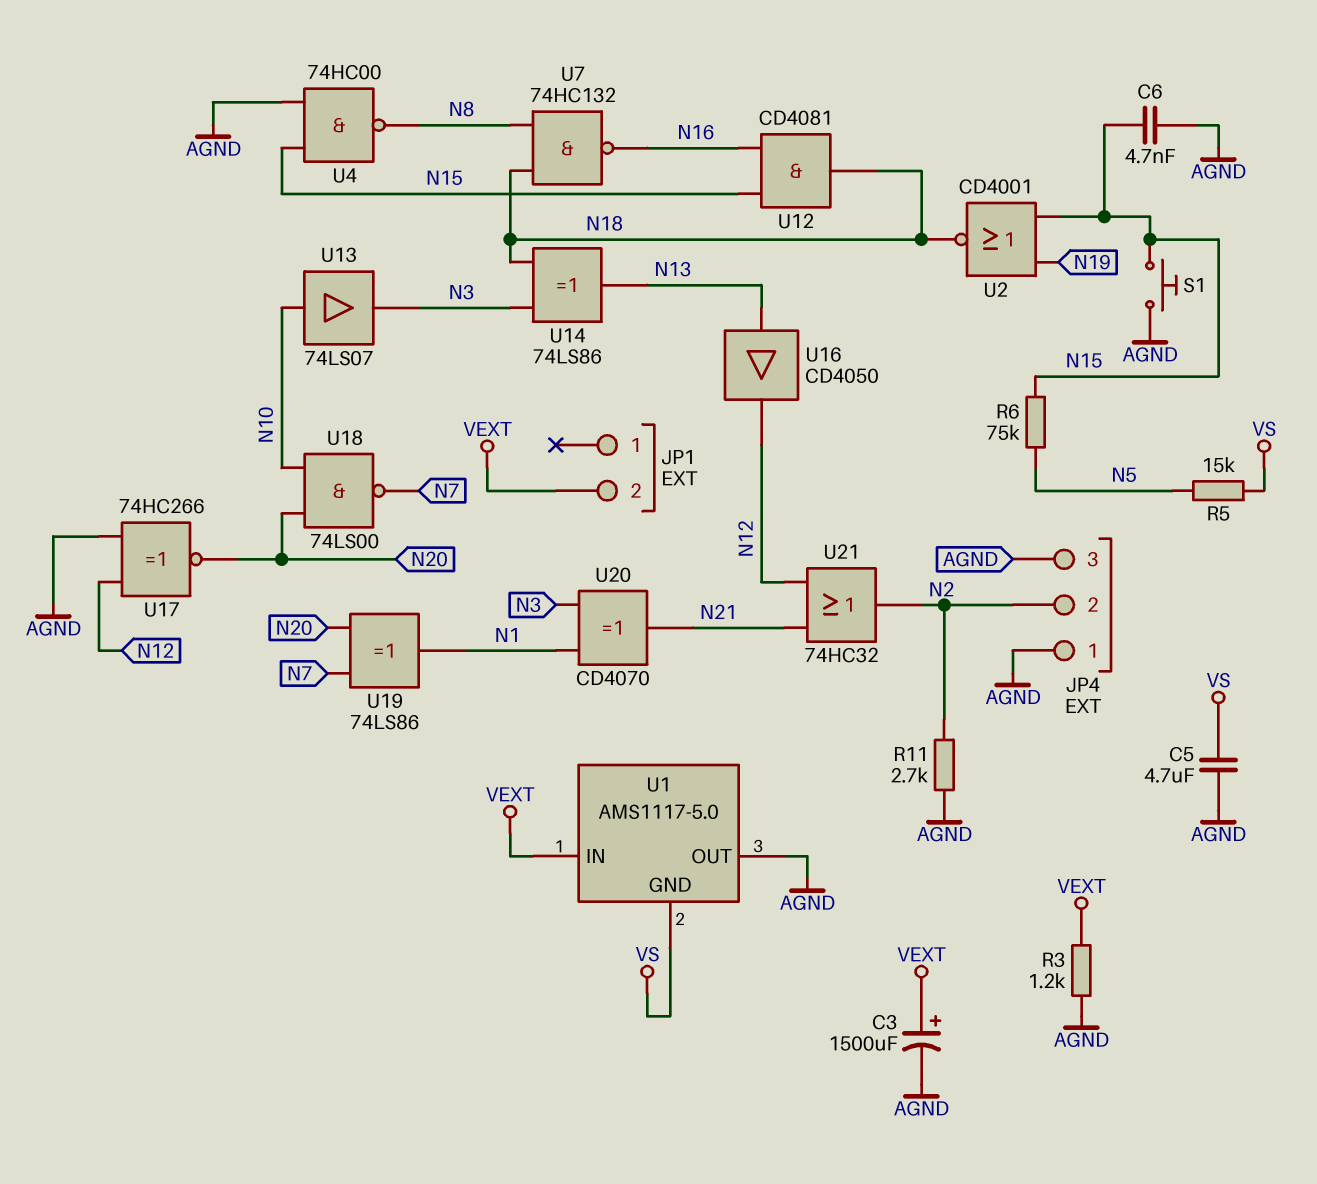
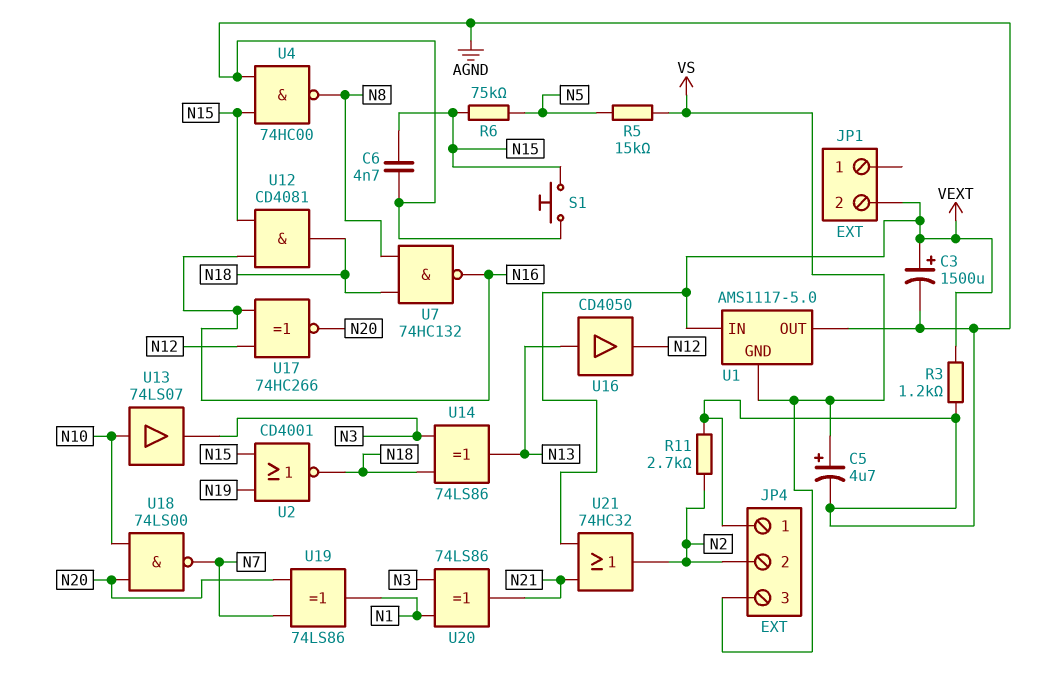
C5: 4.7uF (AGND, VS) -> 4.7uF (plus VS, minus AGND)
JP4 pin 3: AGND -> VS
U17: XNOR 74HC266 (in AGND, in N12, out N20) -> XNOR 74HC266 (in N12, in N16, out N20)
U20: XOR CD4070 (in N1, in N3, out N21) -> XOR 74LS86 (in N1, in N3, out N21)
U21: OR 74HC32 (in N12, in N21, out N2) -> OR 74HC32 (in N21, in VEXT, out N2)

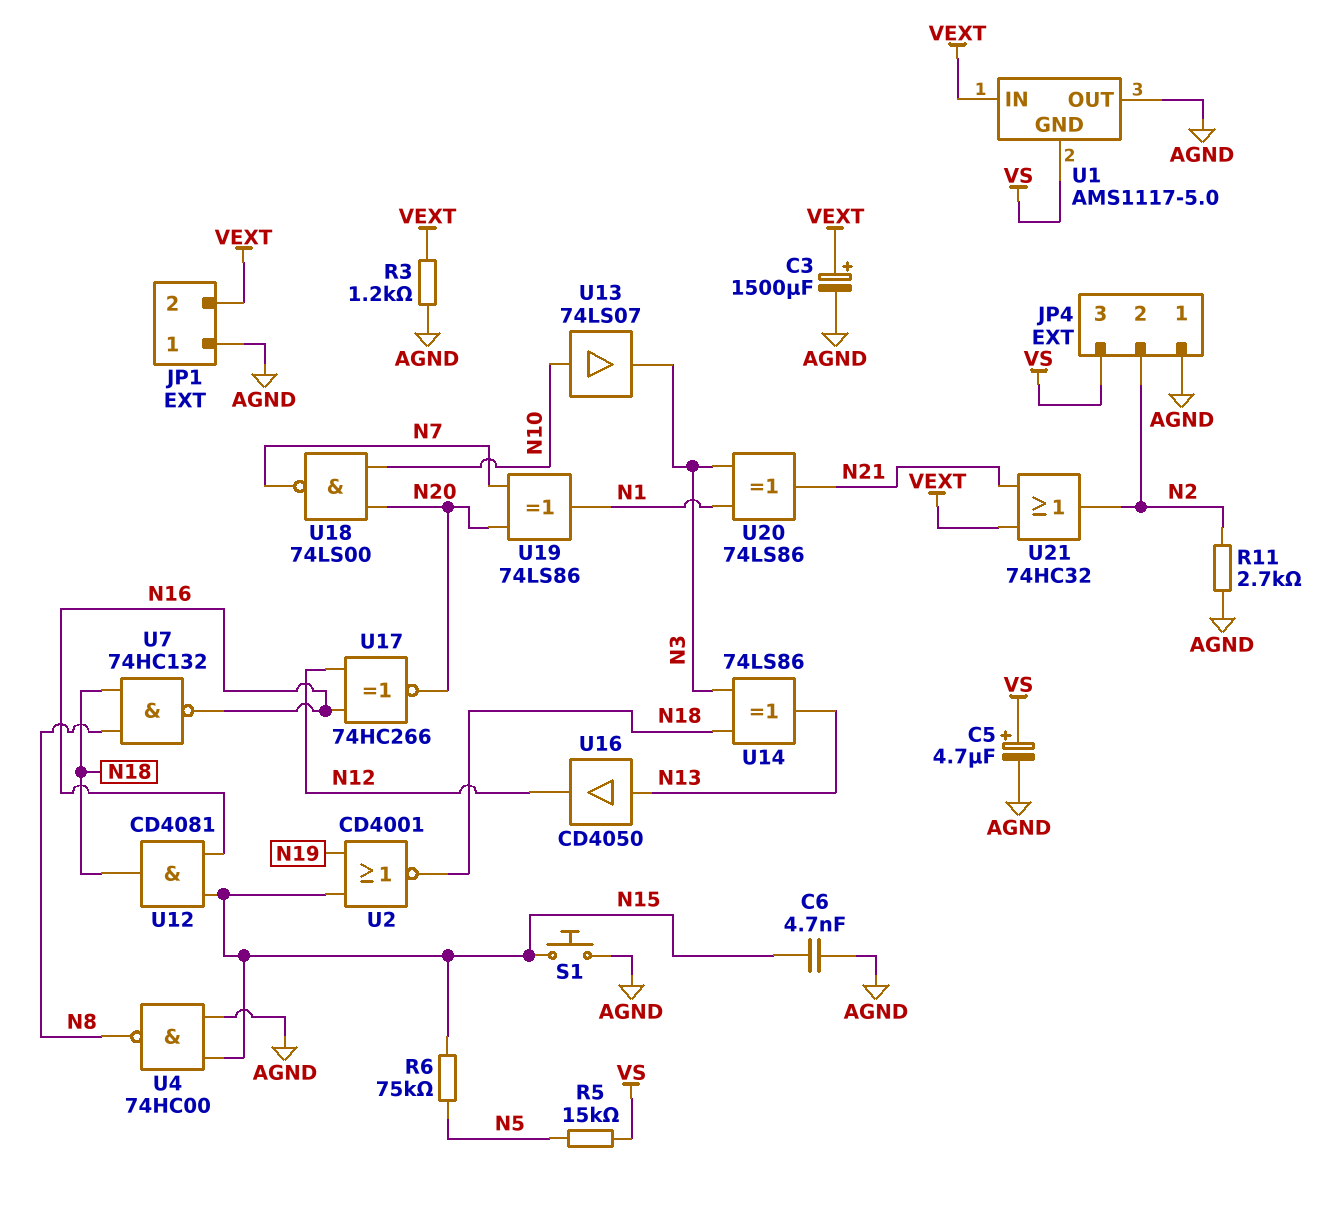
JP1 pin 1: none -> AGND

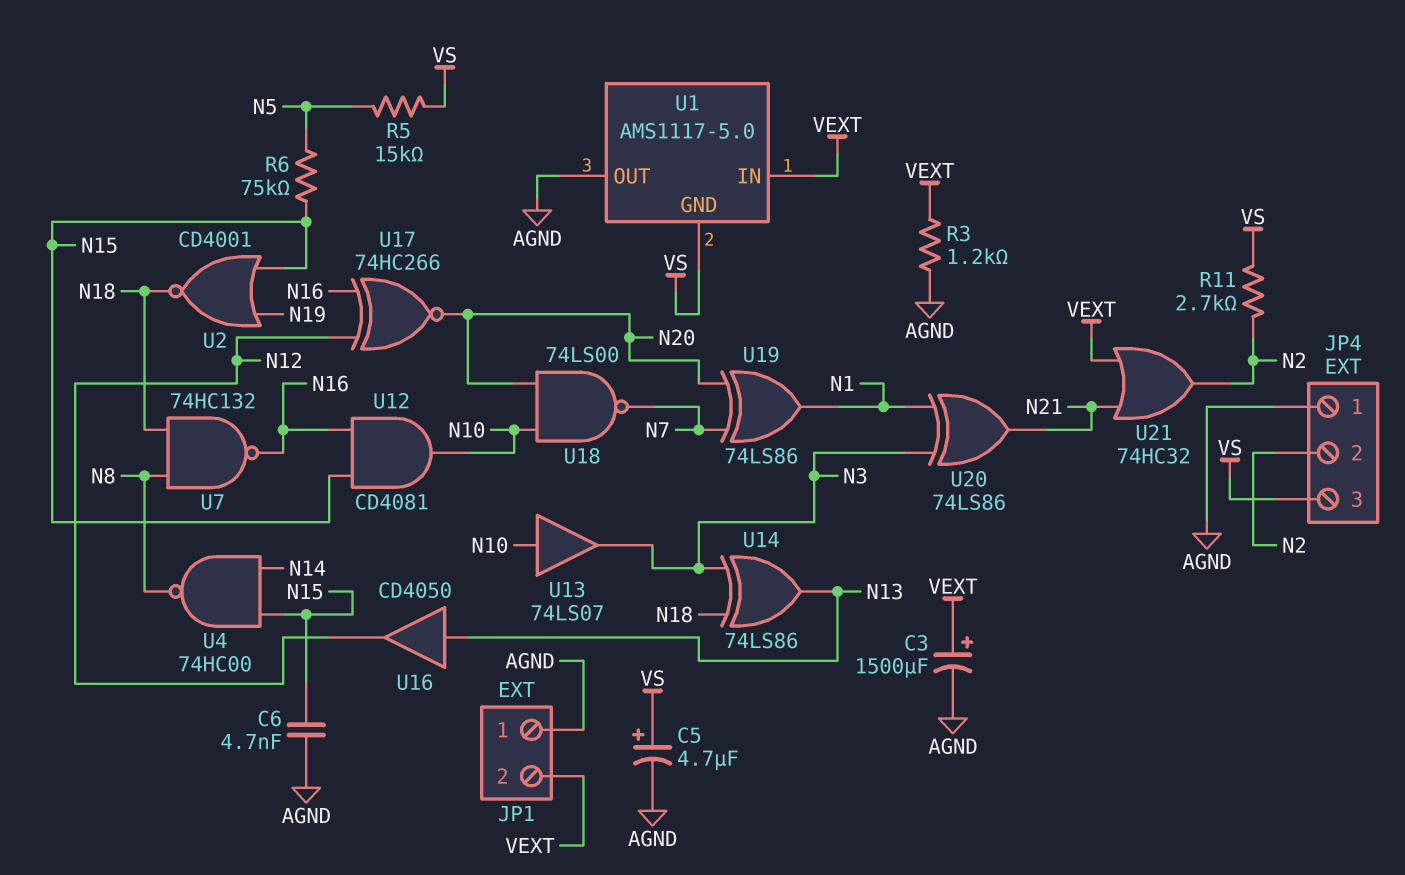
R11: 2.7k (AGND, N2) -> 2.7k (N2, VS)
S1: button (AGND, N15) -> none
U4: NAND 74HC00 (in AGND, in N15, out N8) -> NAND 74HC00 (in N14, in N15, out N8)
U12: AND CD4081 (in N15, in N16, out N18) -> AND CD4081 (in N15, in N16, out N10)

